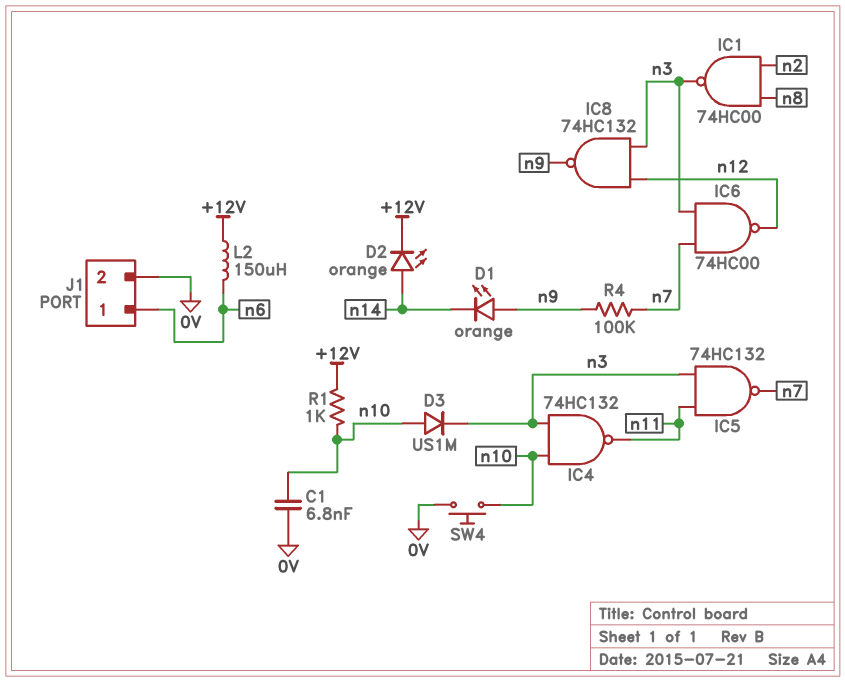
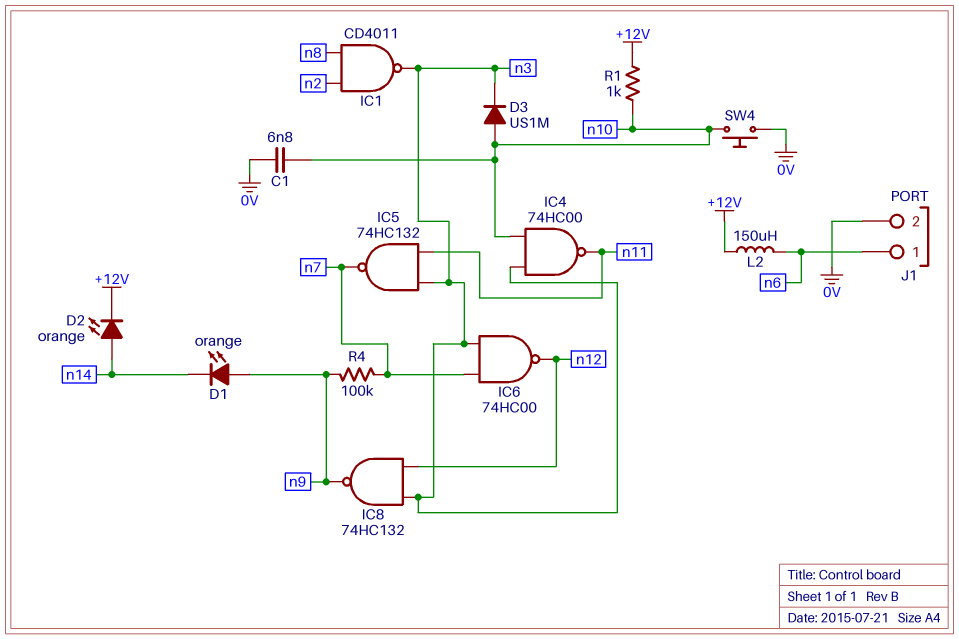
IC1: NAND 74HC00 (in n2, in n8, out n3) -> NAND CD4011 (in n2, in n8, out n3)
IC4: NAND 74HC132 (in n3, in n10, out n11) -> NAND 74HC00 (in n3, in n10, out n11)

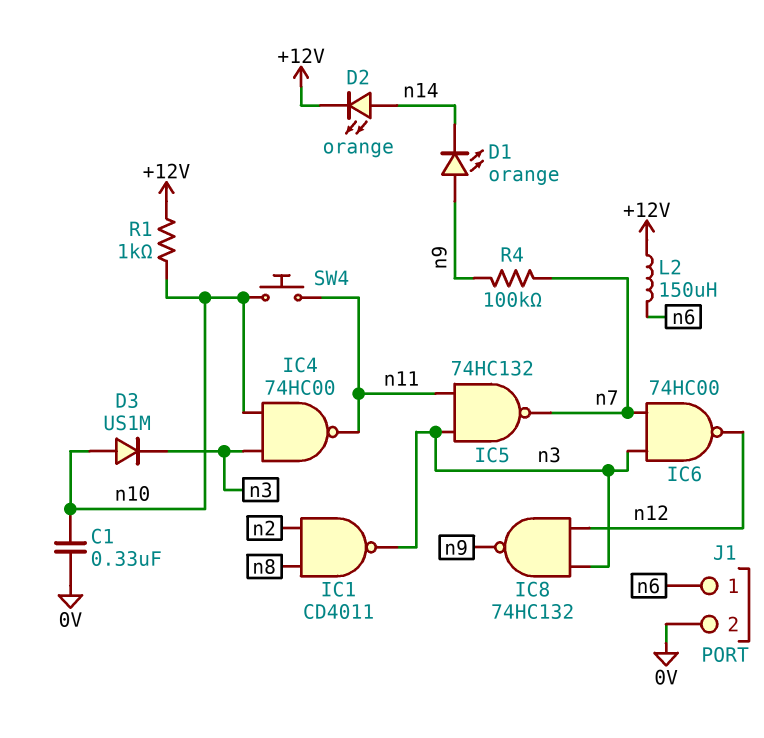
C1: 6.8nF (0V, n10) -> 330nF (0V, n10)
SW4: button (0V, n10) -> button (n10, n11)

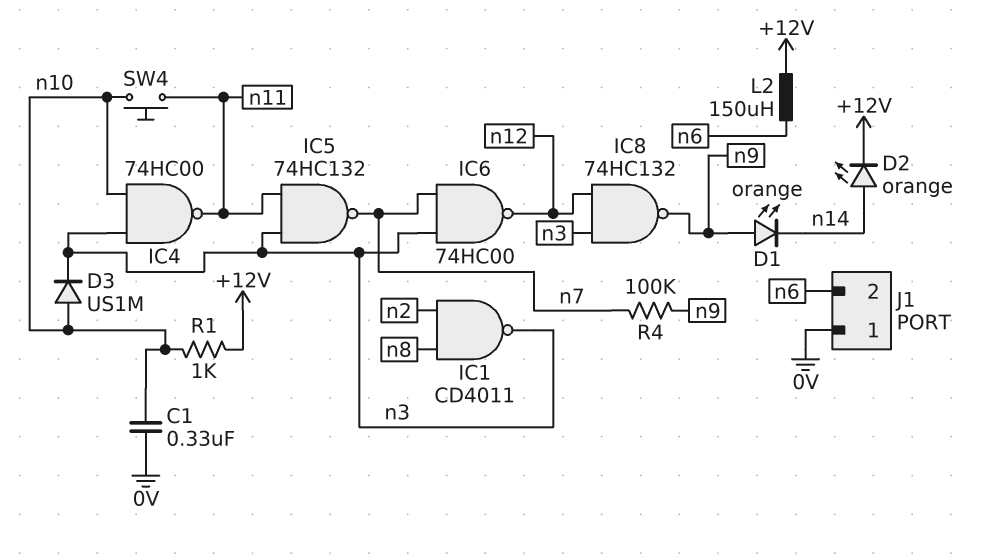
J1 pin 1: n6 -> 0V
J1 pin 2: 0V -> n6

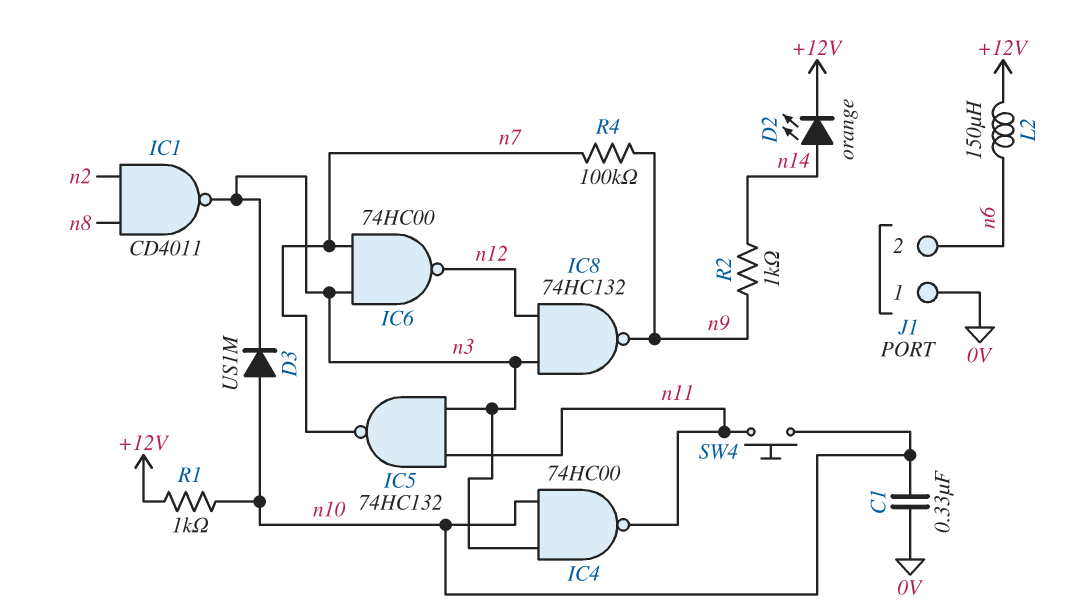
D1: LED orange (A n9, K n14) -> none
R2: none -> 1k (n9, n14)

